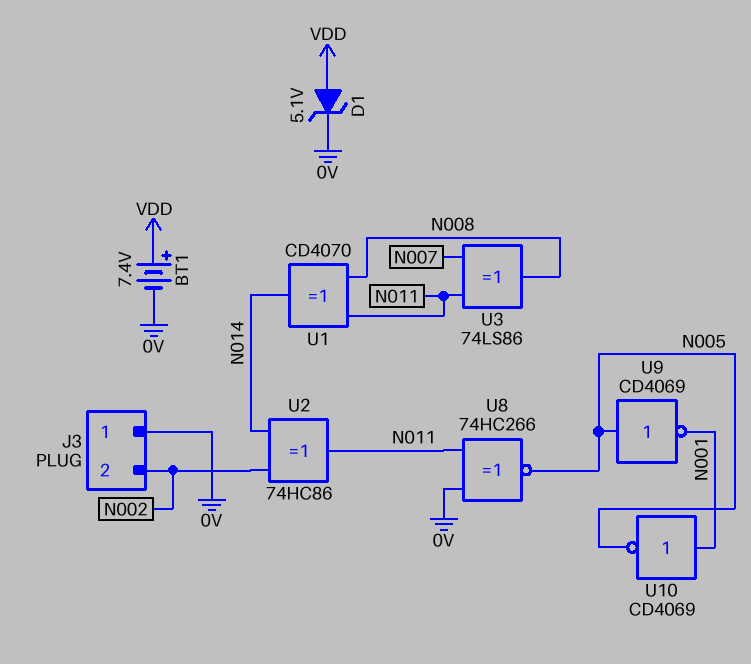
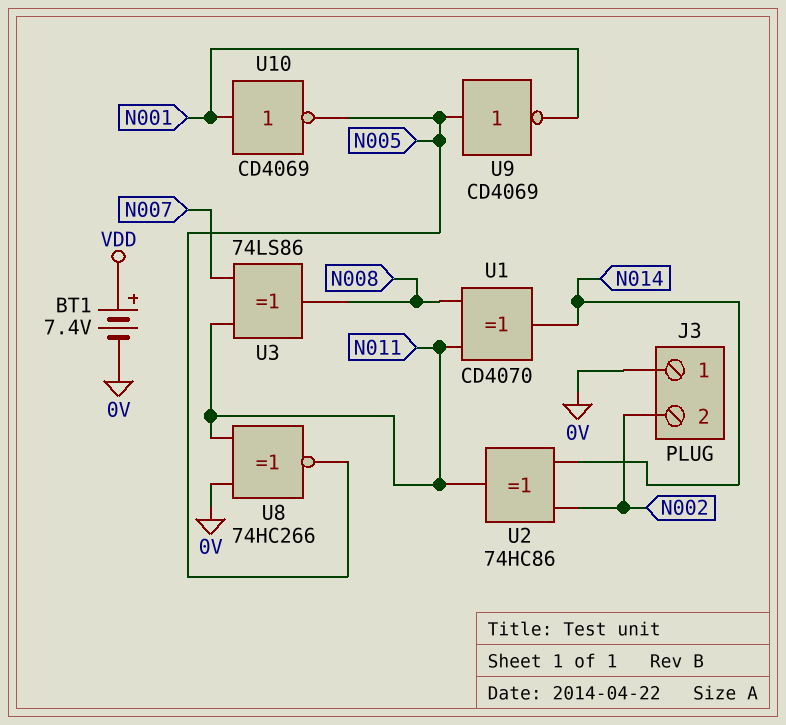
D1: zener 5.1V (A VDD, K 0V) -> none

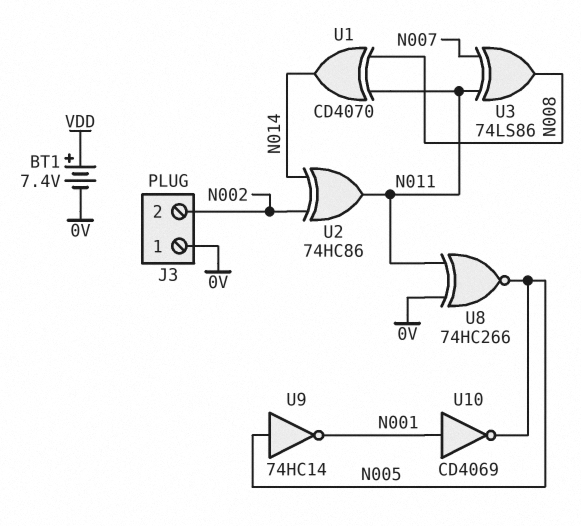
U9: NOT CD4069 (in N005, out N001) -> NOT 74HC14 (in N005, out N001)

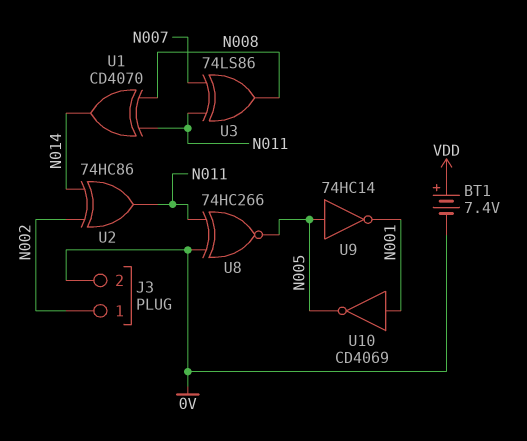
J3 pin 1: 0V -> N002
J3 pin 2: N002 -> 0V

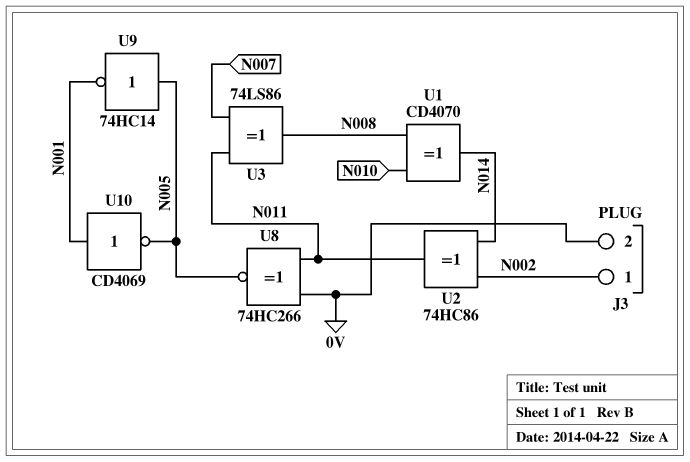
BT1: 7.4V (plus VDD, minus 0V) -> none
U1: XOR CD4070 (in N008, in N011, out N014) -> XOR CD4070 (in N008, in N010, out N014)

